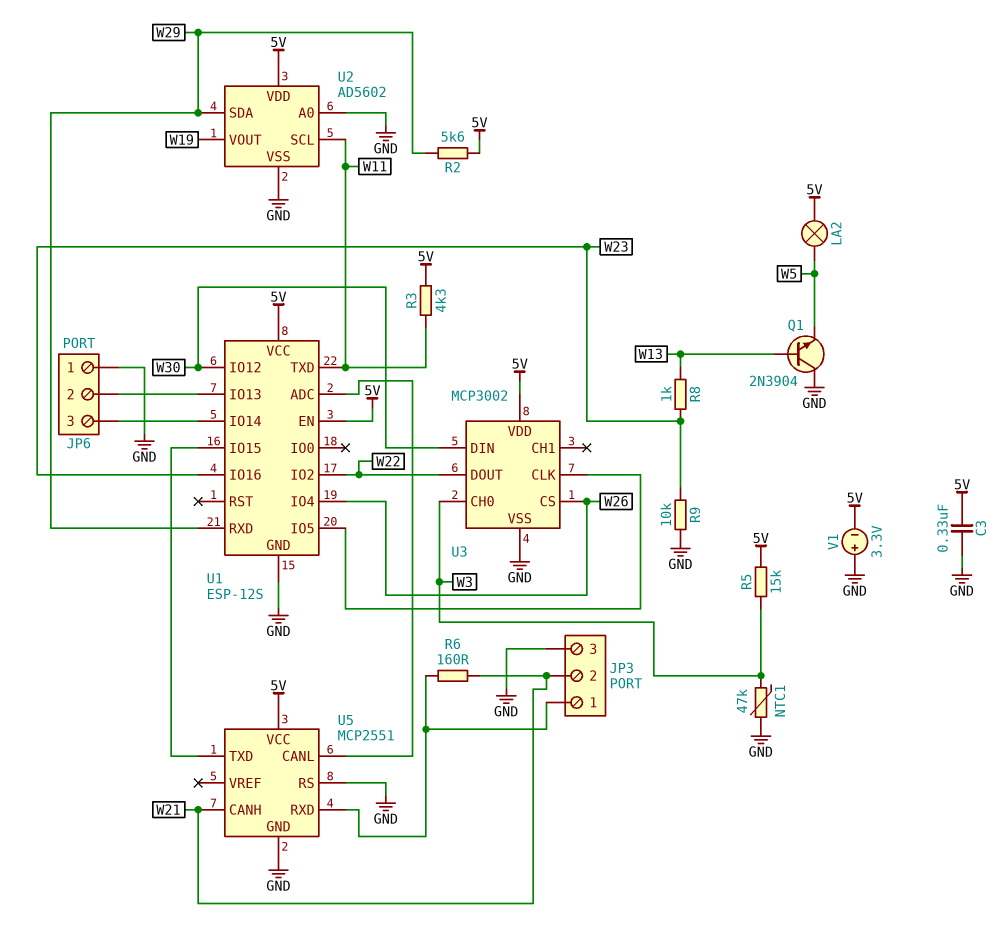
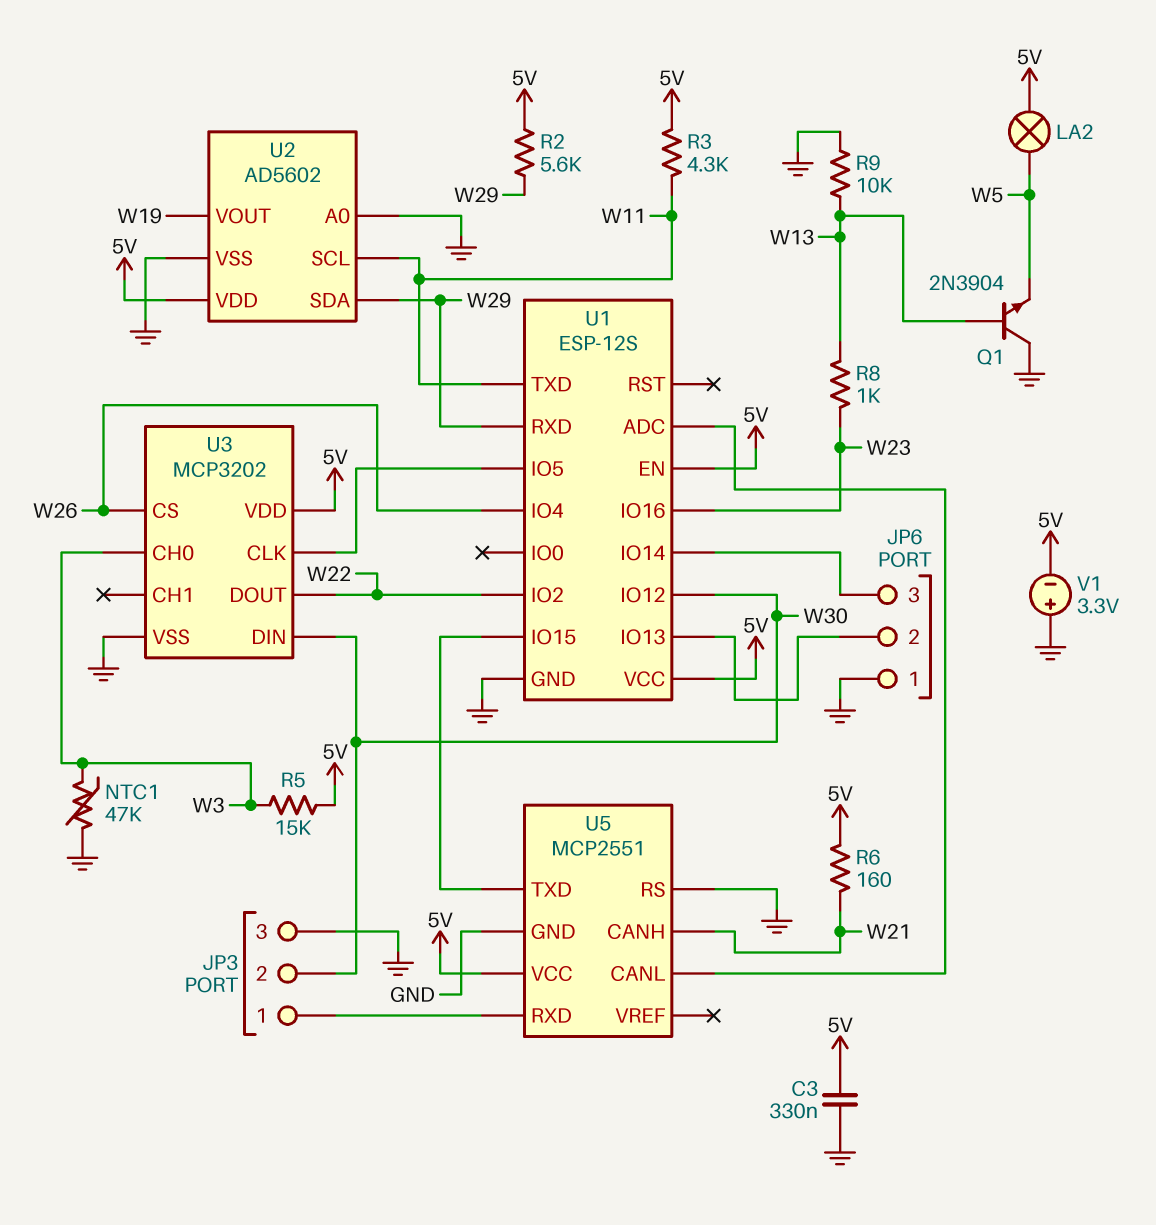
JP3 pin 2: W21 -> W30
R6: 160 (JP3/1, W21) -> 160 (5V, W21)
R9: 10k (GND, W23) -> 10k (GND, W13)
U3: MCP3002 -> MCP3202

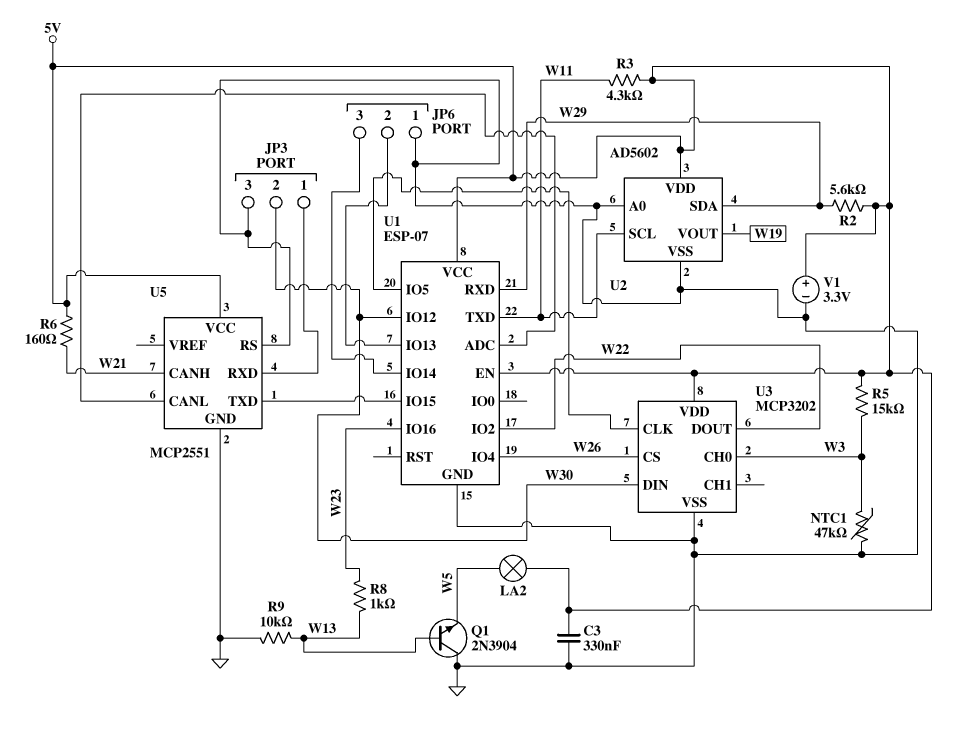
U1: ESP-12S -> ESP-07
V1: 3.3V (plus GND, minus 5V) -> 3.3V (plus 5V, minus GND)

